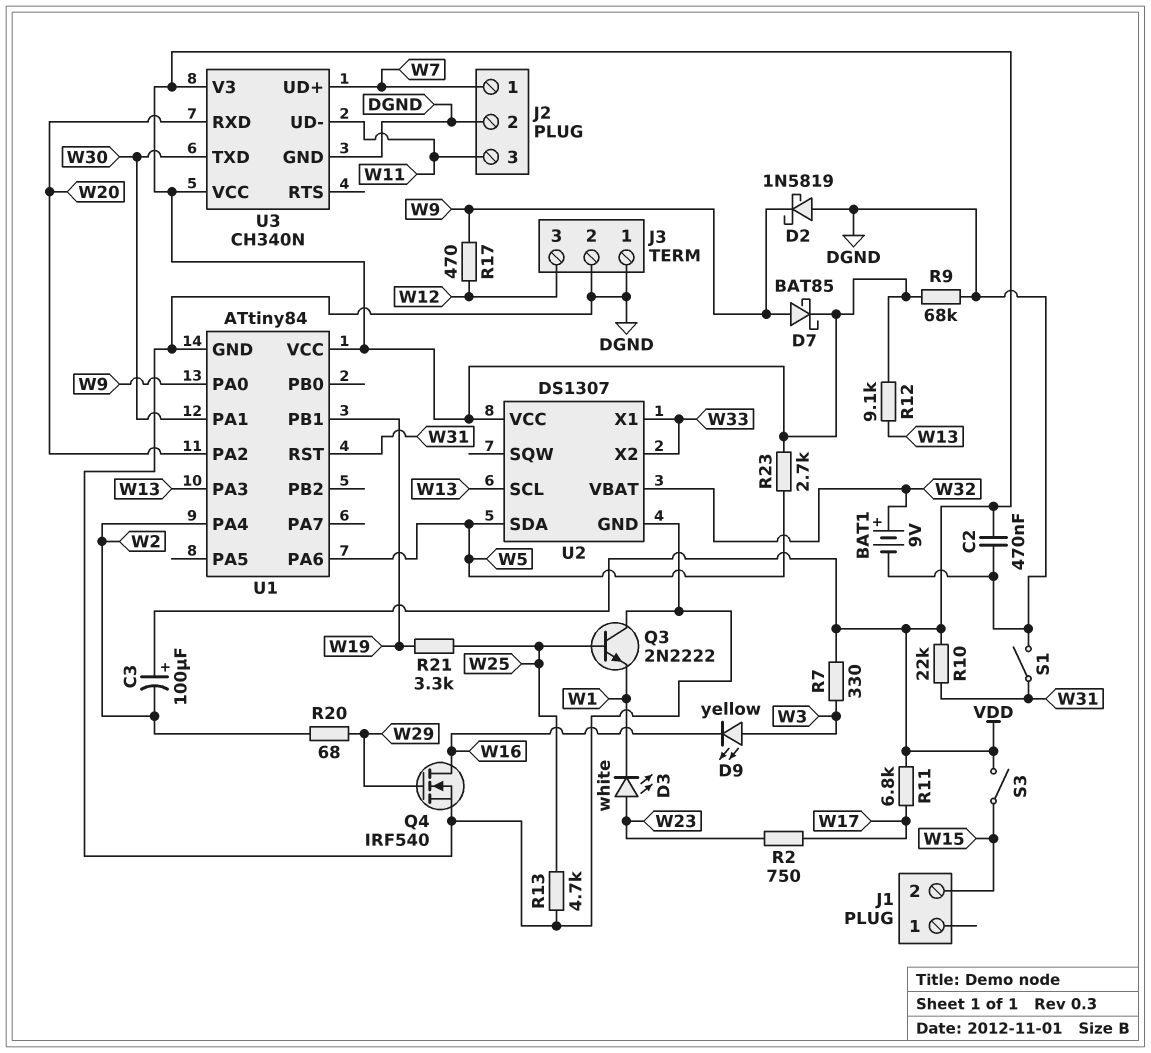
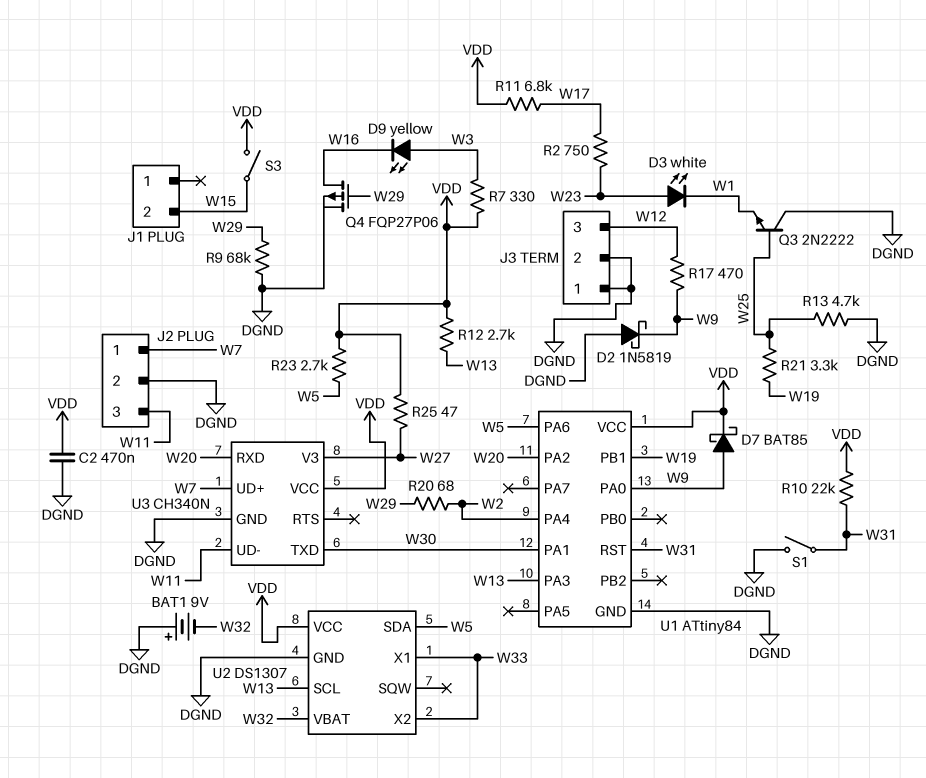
BAT1: 9V (plus W32, minus DGND) -> 9V (plus DGND, minus W32)
C3: 100uF (plus VDD, minus W2) -> none
Q4: NMOS IRF540 (G W29, D W16, S DGND) -> PMOS FQP27P06 (G W29, D W16, S DGND)
R9: 68k (DGND, VDD) -> 68k (DGND, W29)
R12: 9.1k (VDD, W13) -> 2.7k (VDD, W13)
R25: none -> 47 (VDD, W27)
U3 pin V3: VDD -> W27

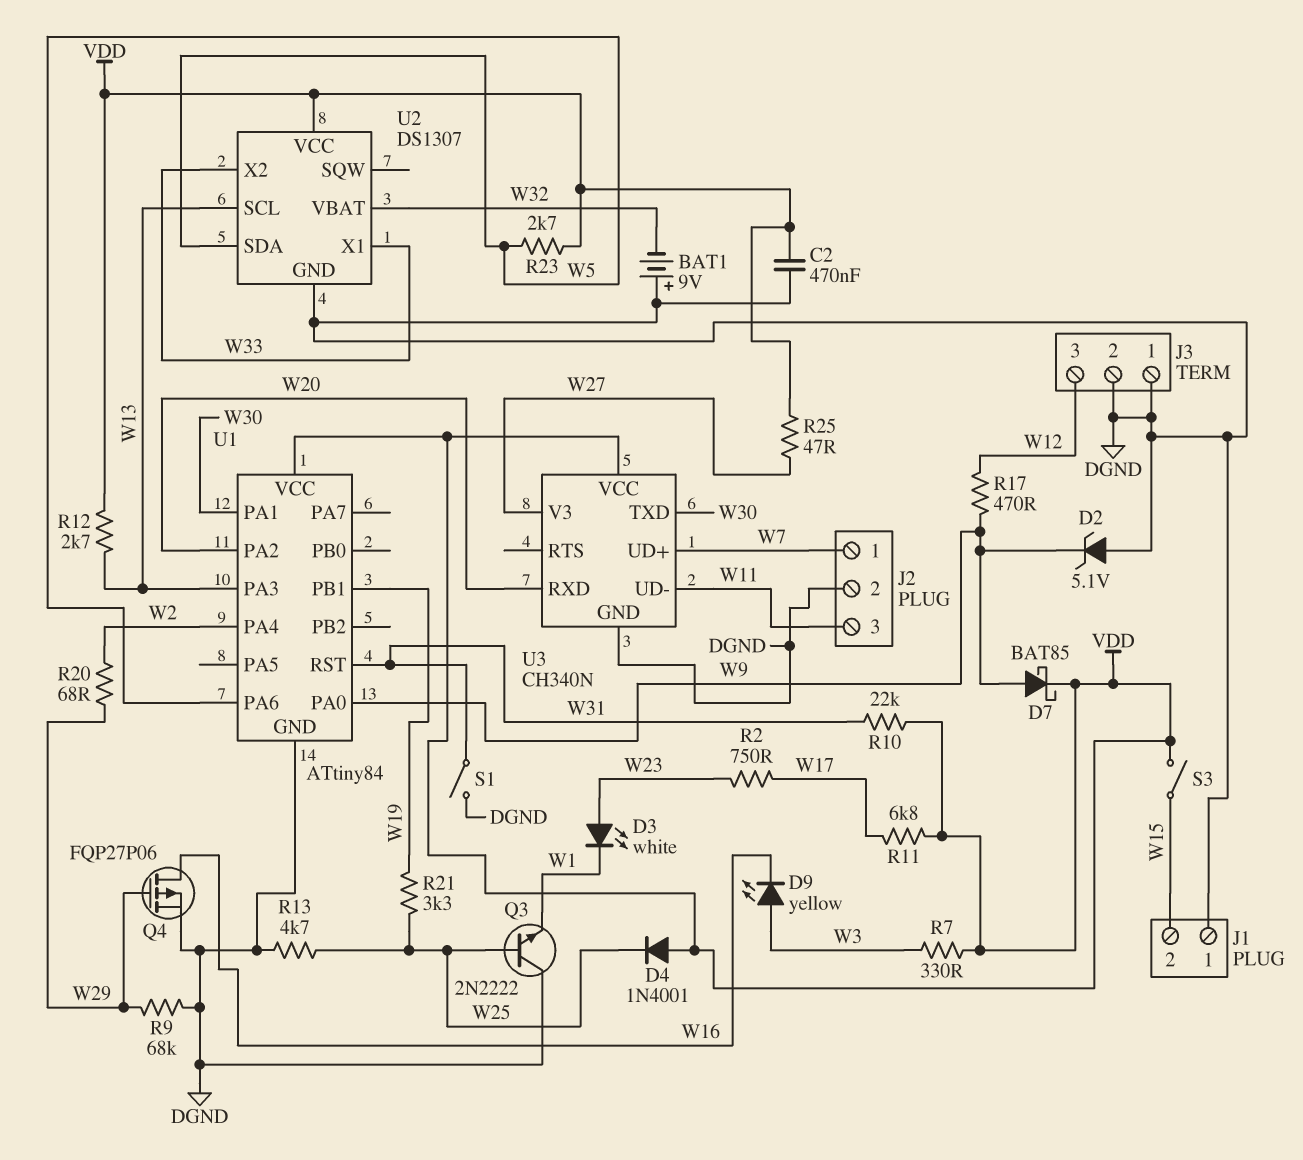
D2: schottky 1N5819 (A DGND, K W9) -> zener 5.1V (A DGND, K W9)
D4: none -> diode 1N4001 (A VDD, K W25)
J1 pin 1: none -> DGND

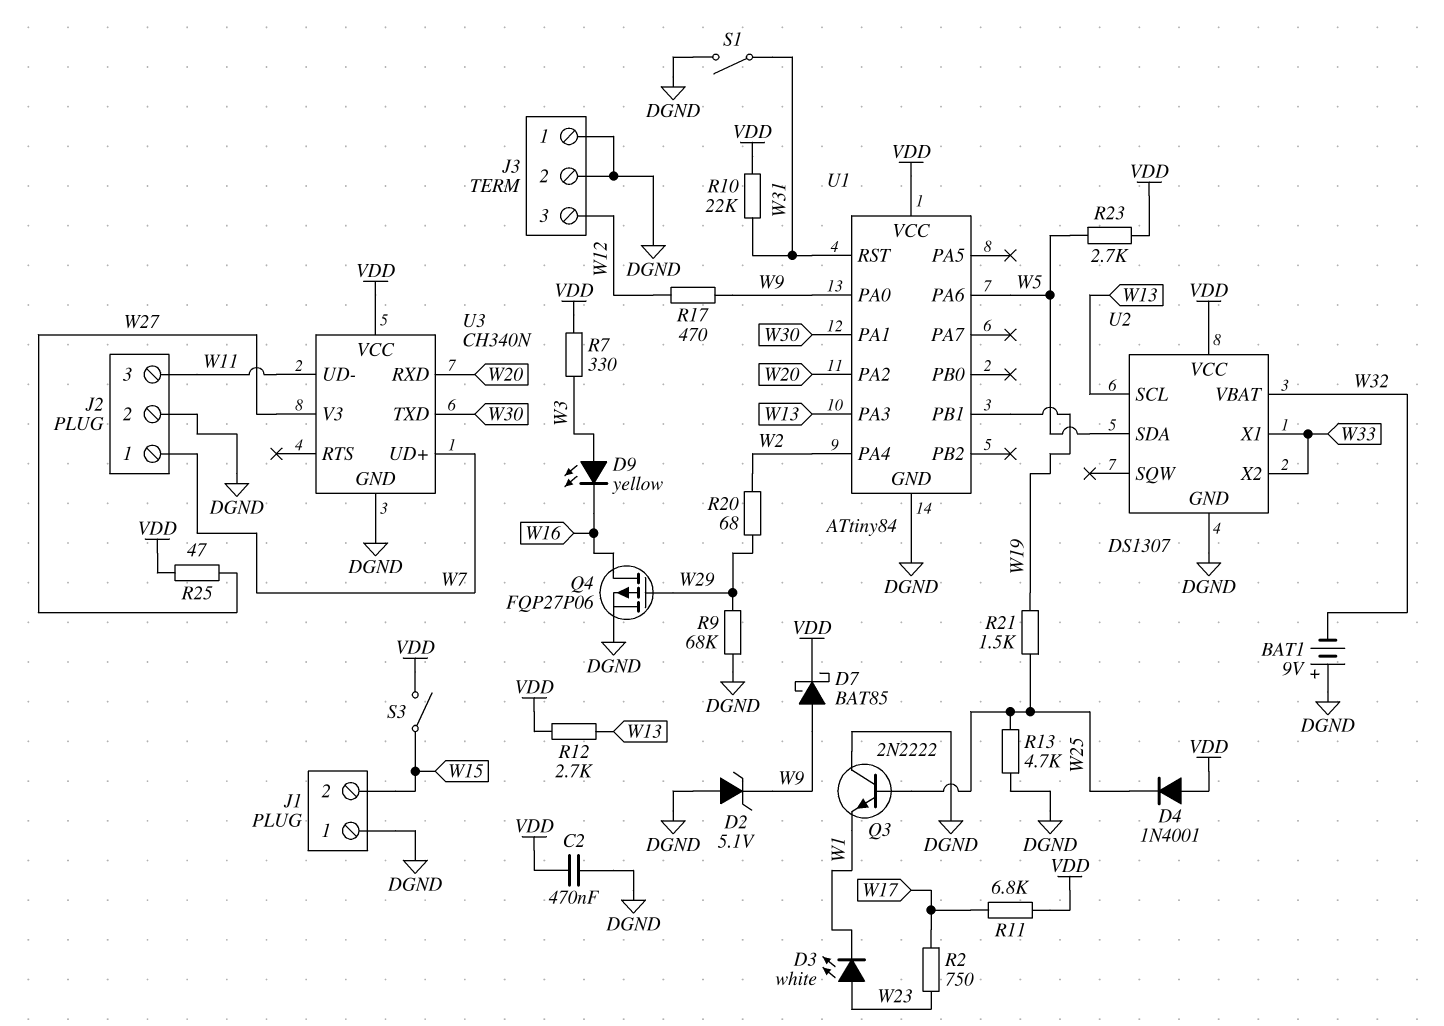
R21: 3.3k (W19, W25) -> 1.5k (W19, W25)

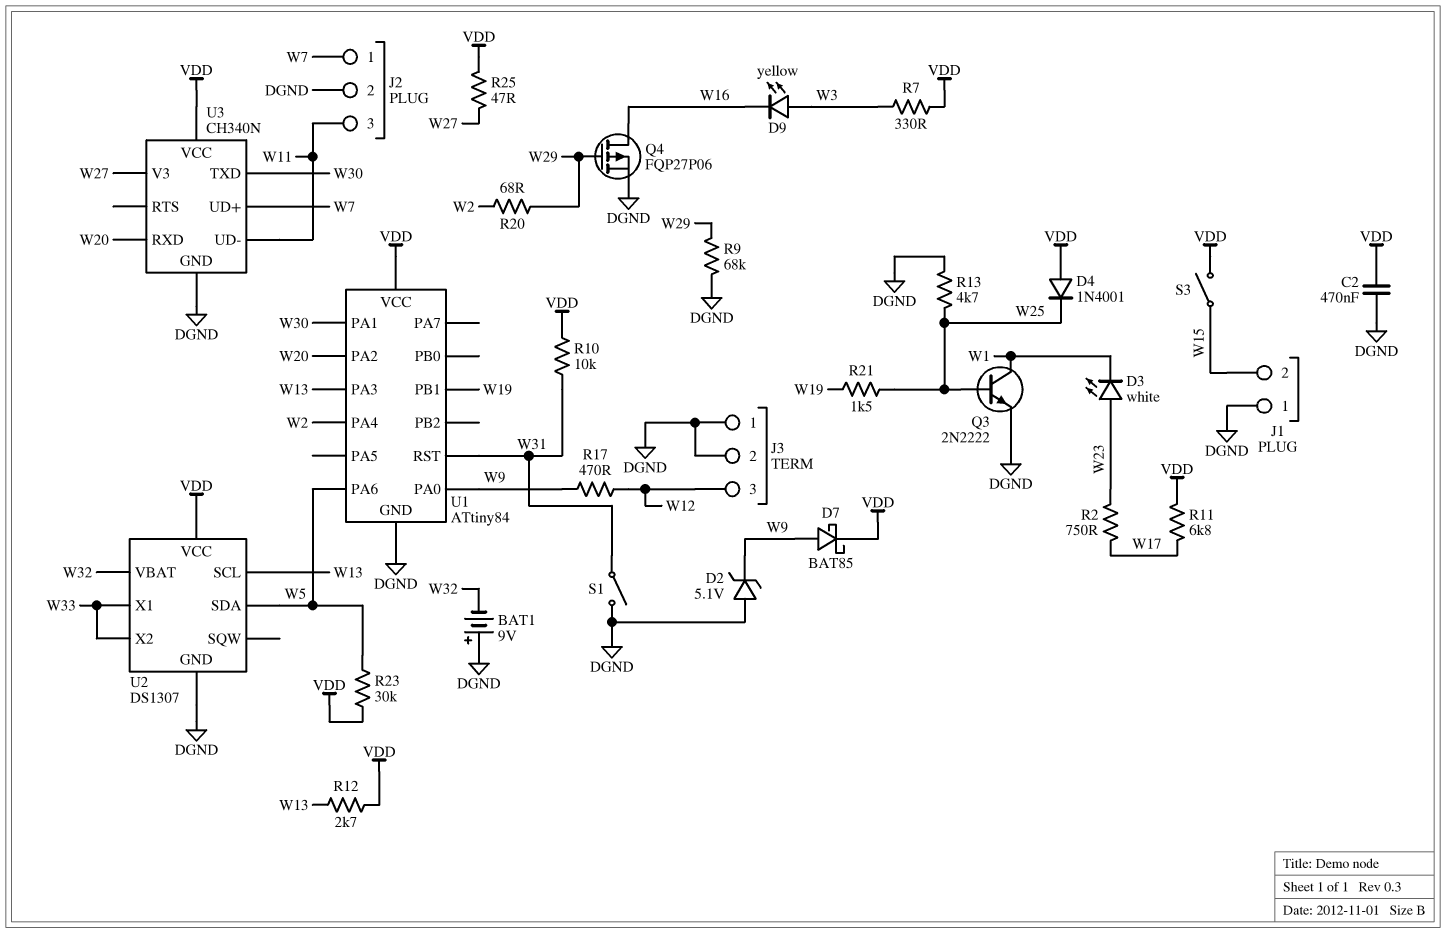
Q3: NPN 2N2222 (B W25, C DGND, E W1) -> NPN 2N2222 (B W25, C W1, E DGND)
R10: 22k (VDD, W31) -> 10k (VDD, W31)
R23: 2.7k (VDD, W5) -> 30k (VDD, W5)

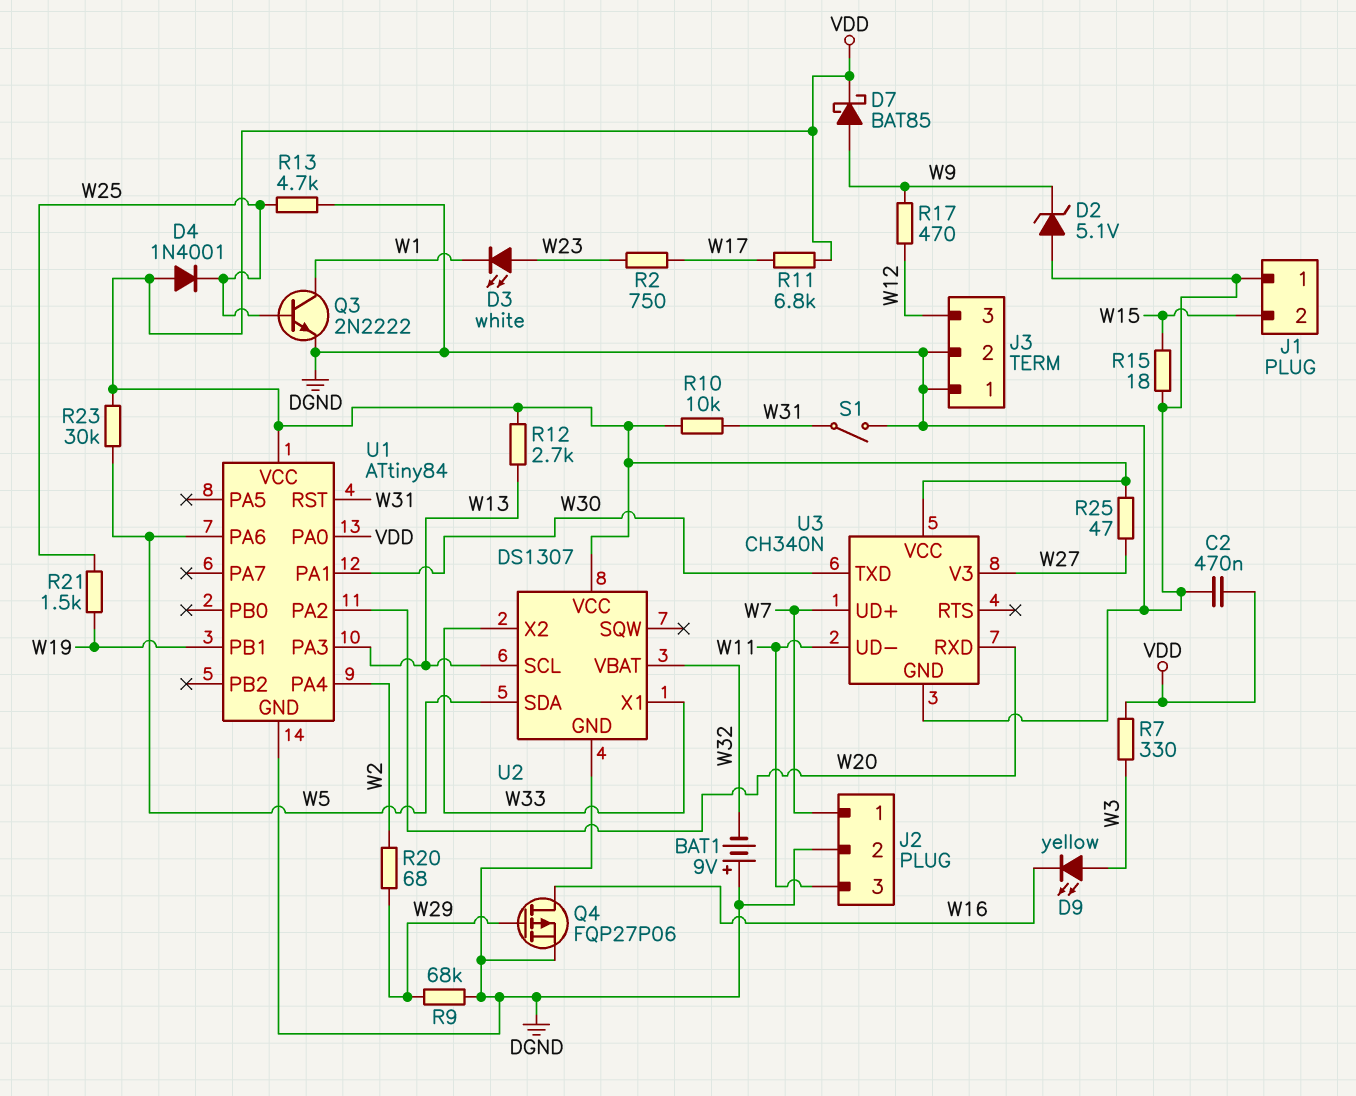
R15: none -> 18 (DGND, W15)
S3: switch (VDD, W15) -> none
U1 pin PA0: W9 -> VDD

